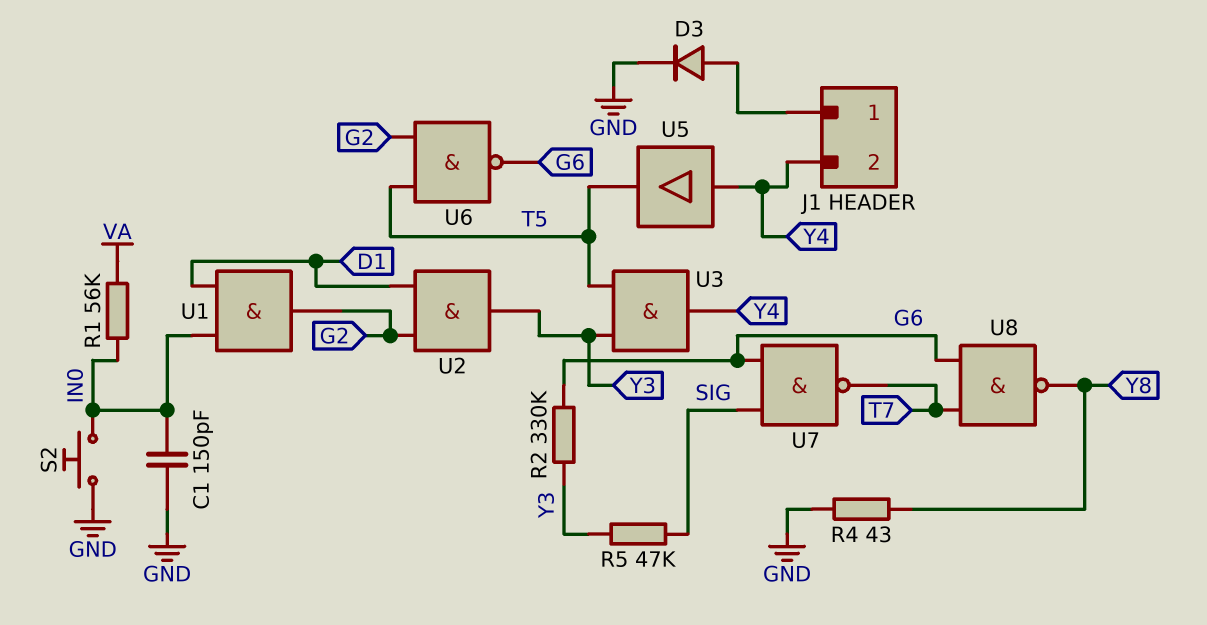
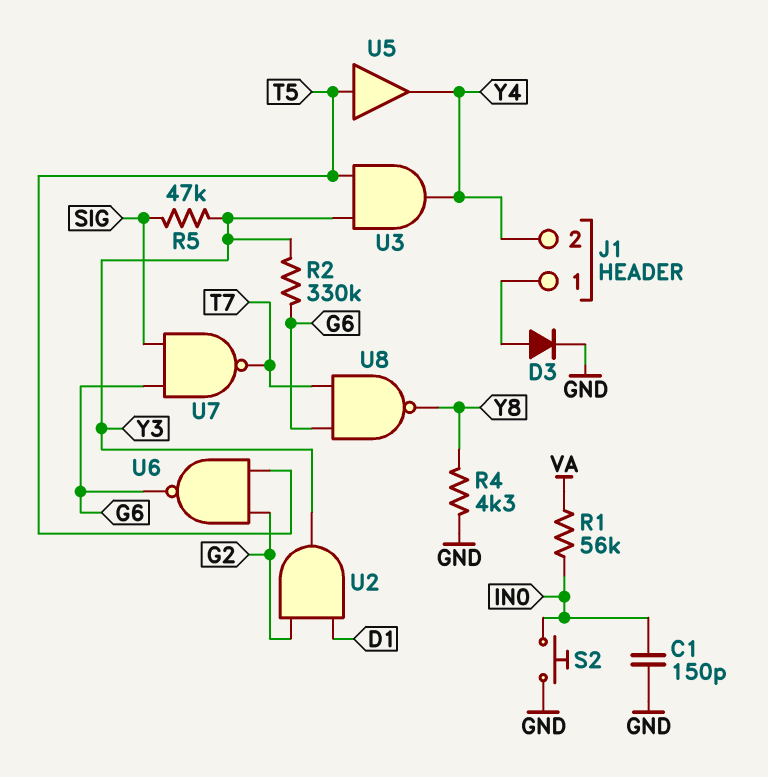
R4: 43 (GND, Y8) -> 4.3k (GND, Y8)
U1: AND (in D1, in IN0, out G2) -> none
U5: buffer (in Y4, out T5) -> buffer (in T5, out Y4)

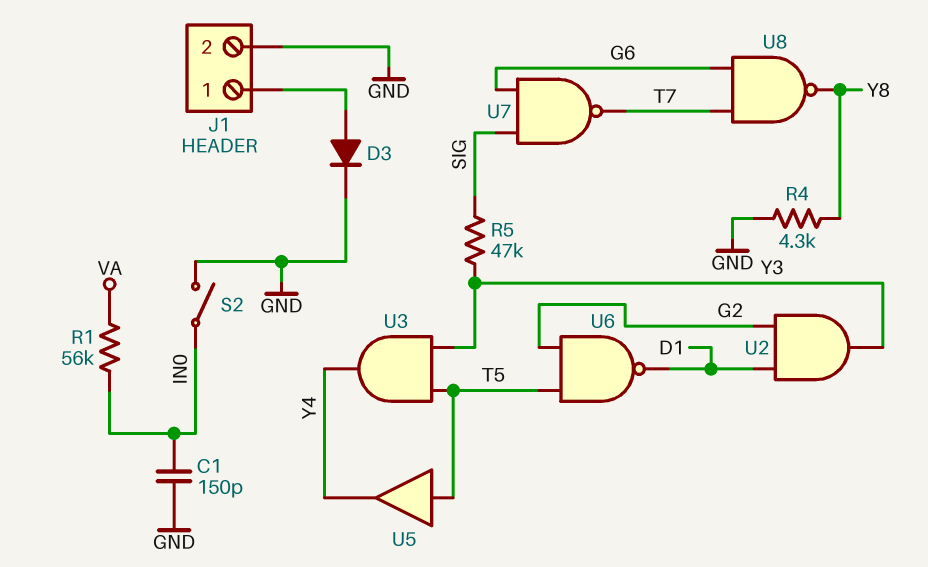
J1 pin 2: Y4 -> GND
R2: 330k (G6, Y3) -> none
S2: button (GND, IN0) -> switch (GND, IN0)
U6: NAND (in G2, in T5, out G6) -> NAND (in G2, in T5, out D1)

